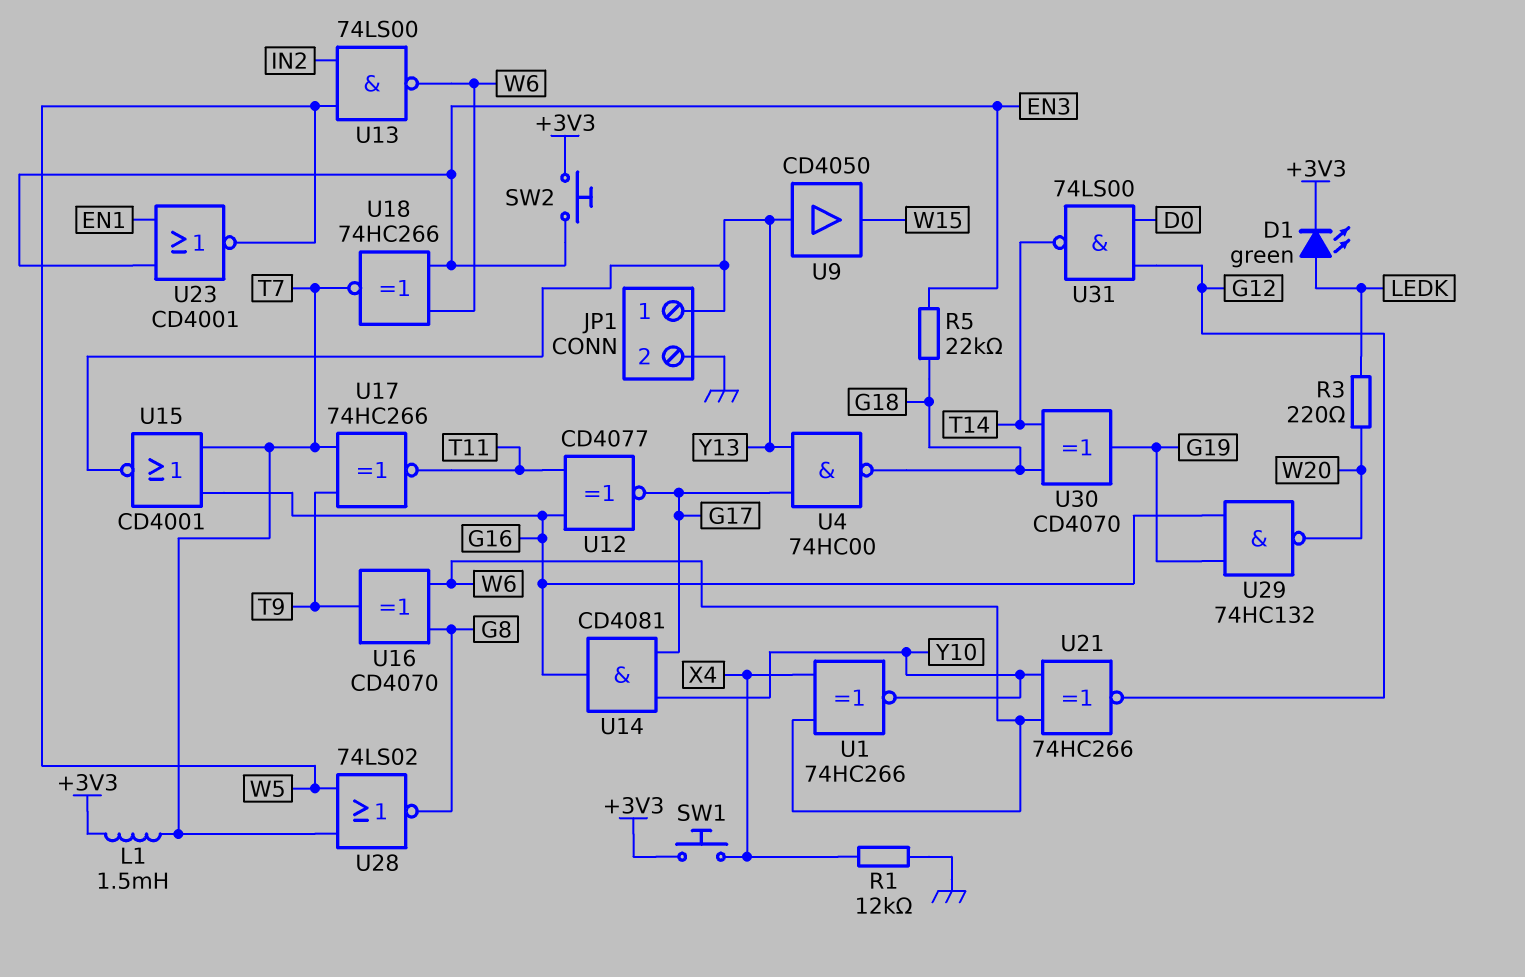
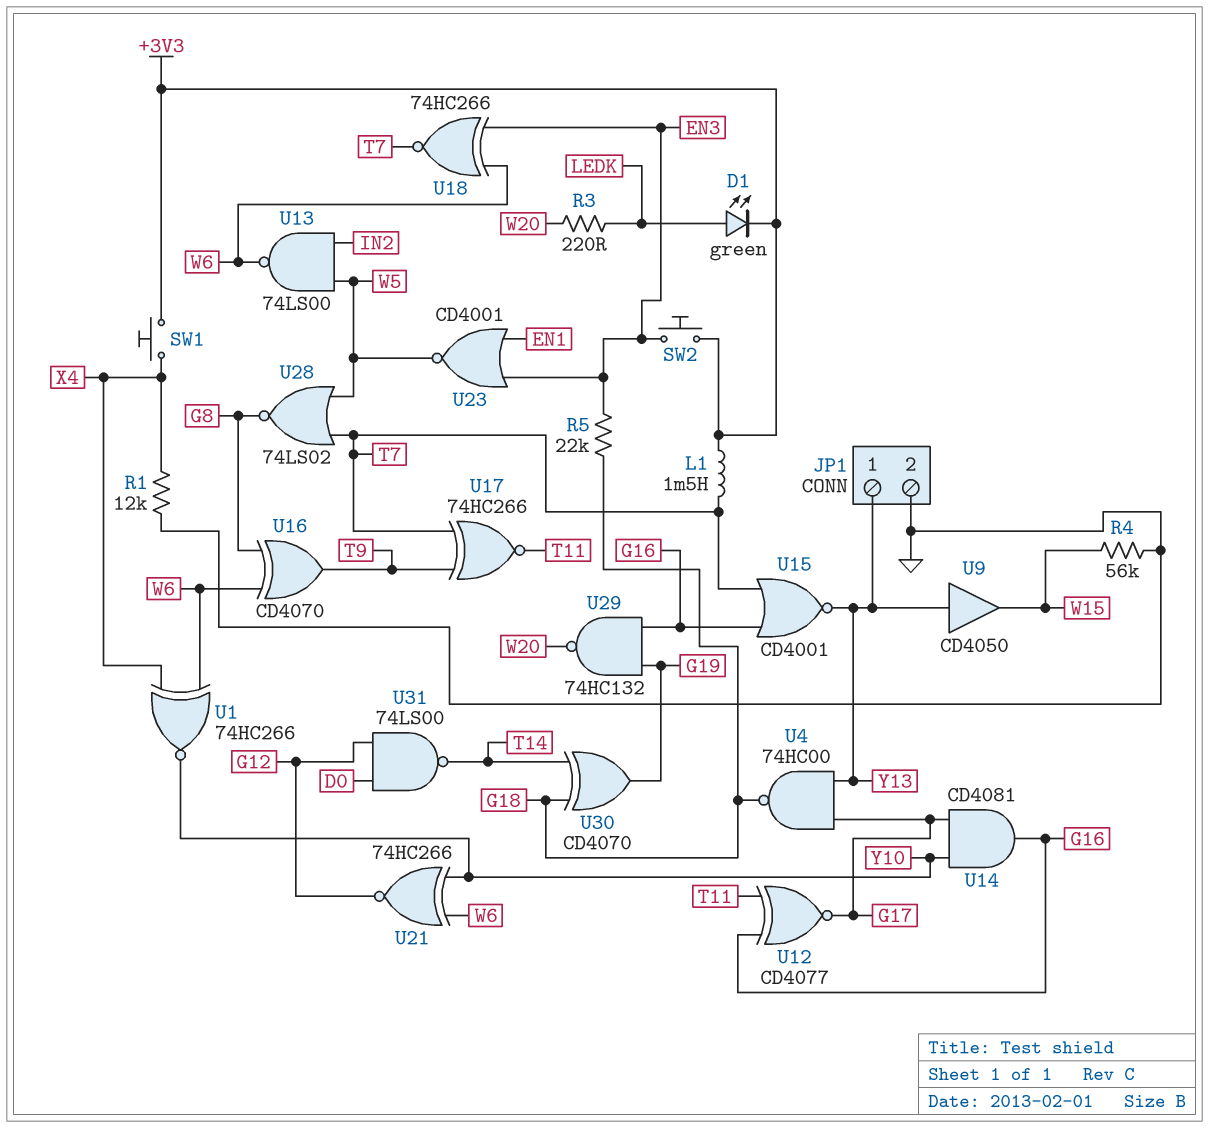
R4: none -> 56k (GND, W15)

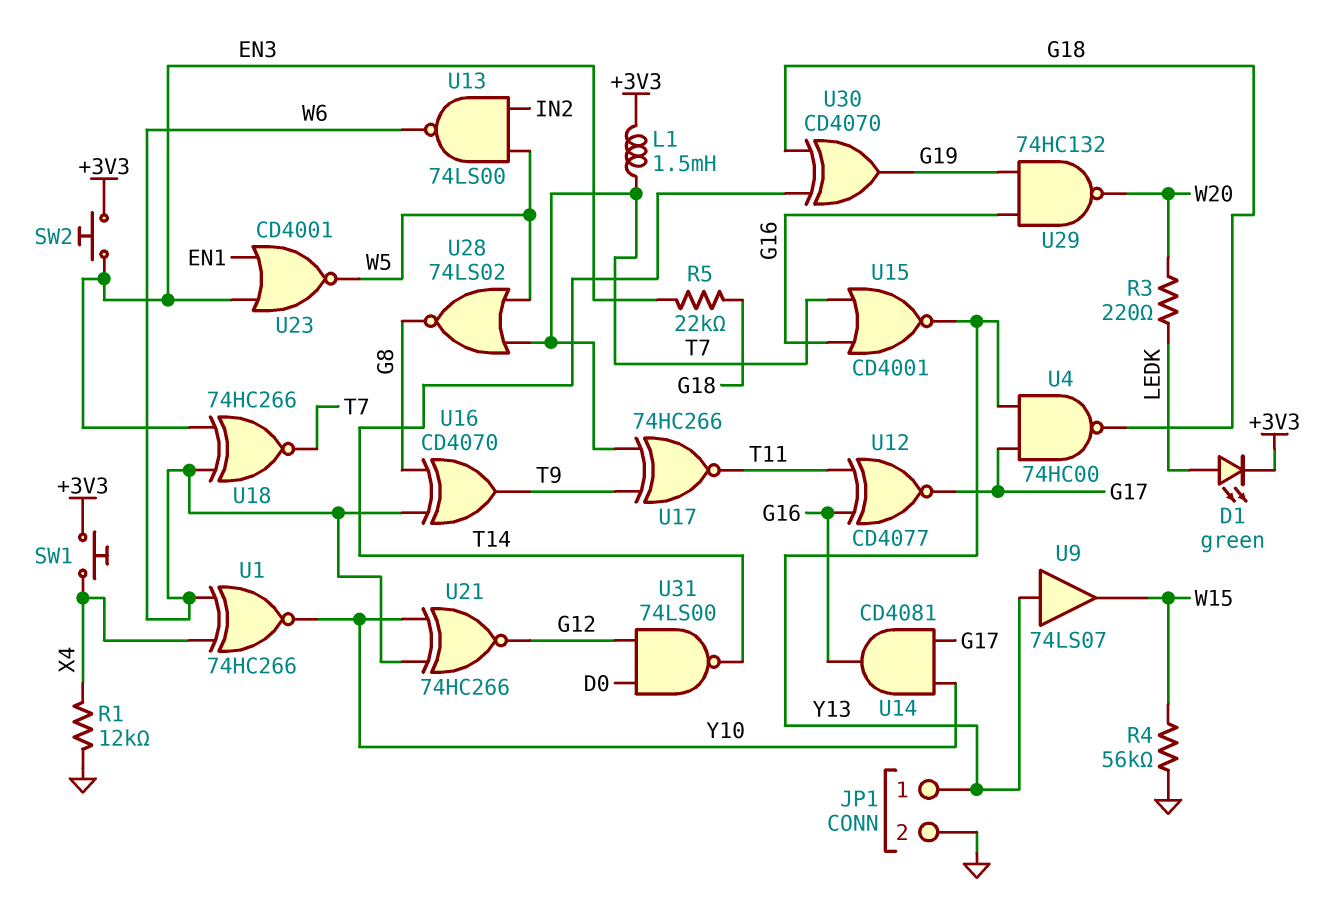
U9: buffer CD4050 (in Y13, out W15) -> buffer 74LS07 (in Y13, out W15)

